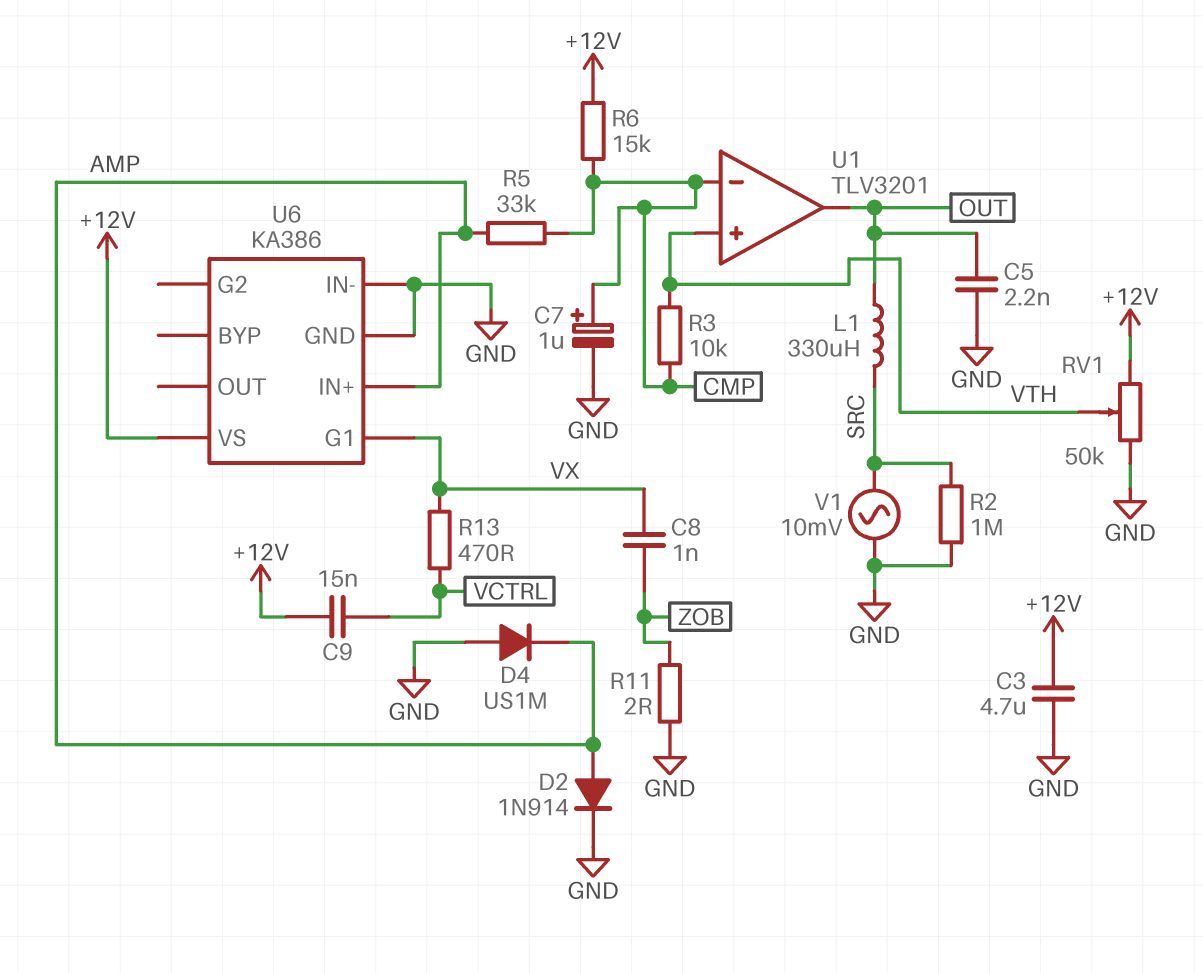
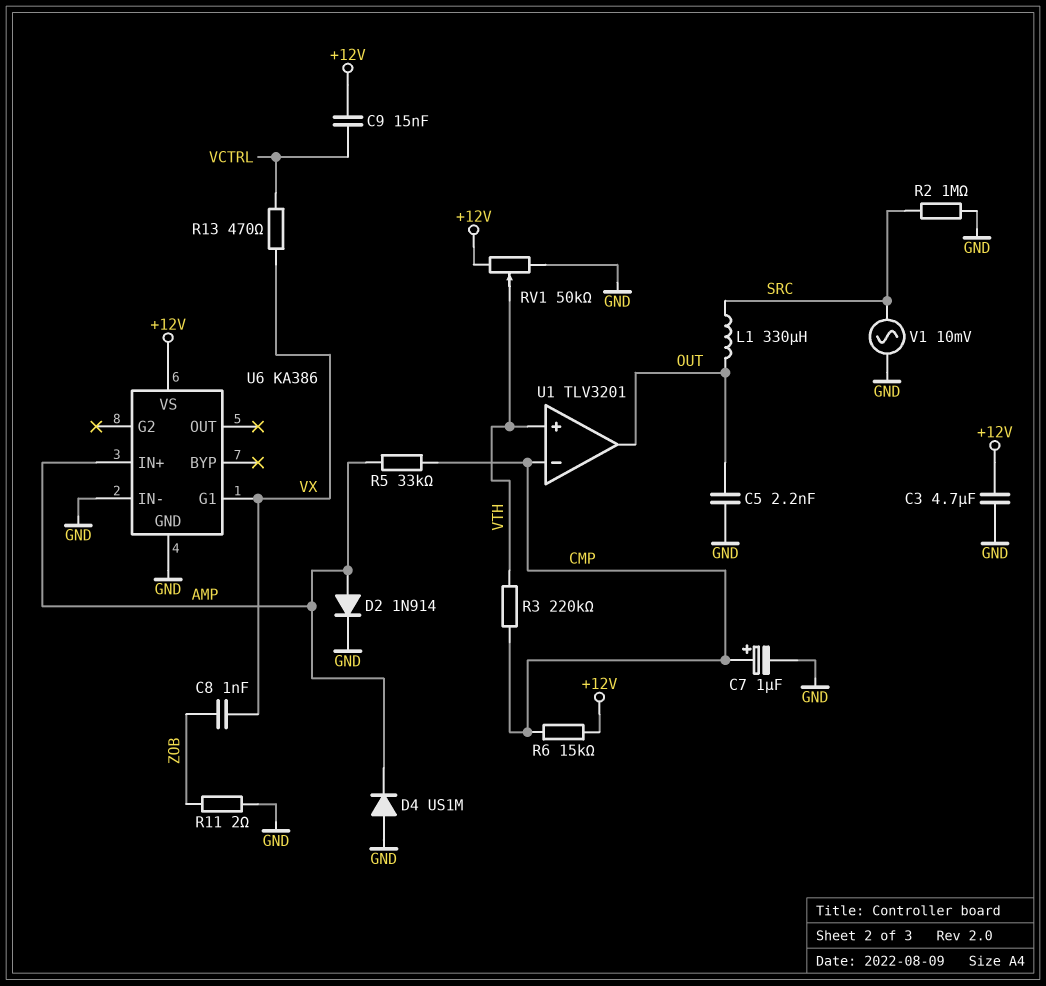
R3: 10k (CMP, VTH) -> 220k (CMP, VTH)

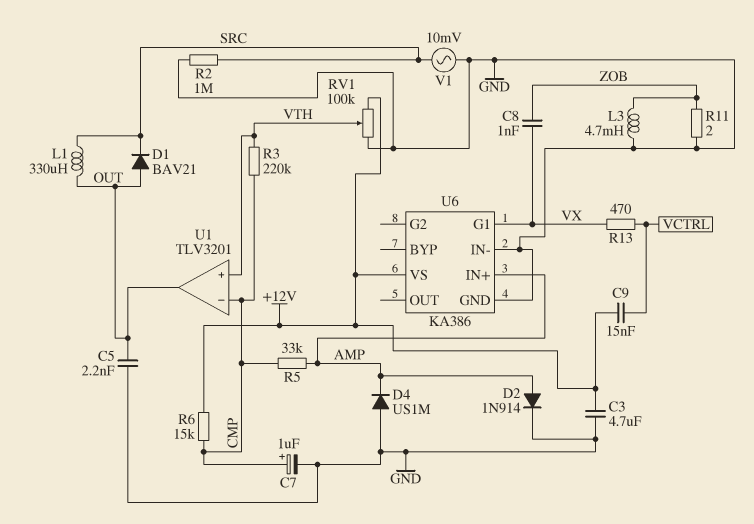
D1: none -> diode BAV21 (A OUT, K SRC)
L3: none -> 4.7mH (GND, ZOB)
RV1: 50k (+12V, GND, wiper VTH) -> 100k (+12V, GND, wiper VTH)

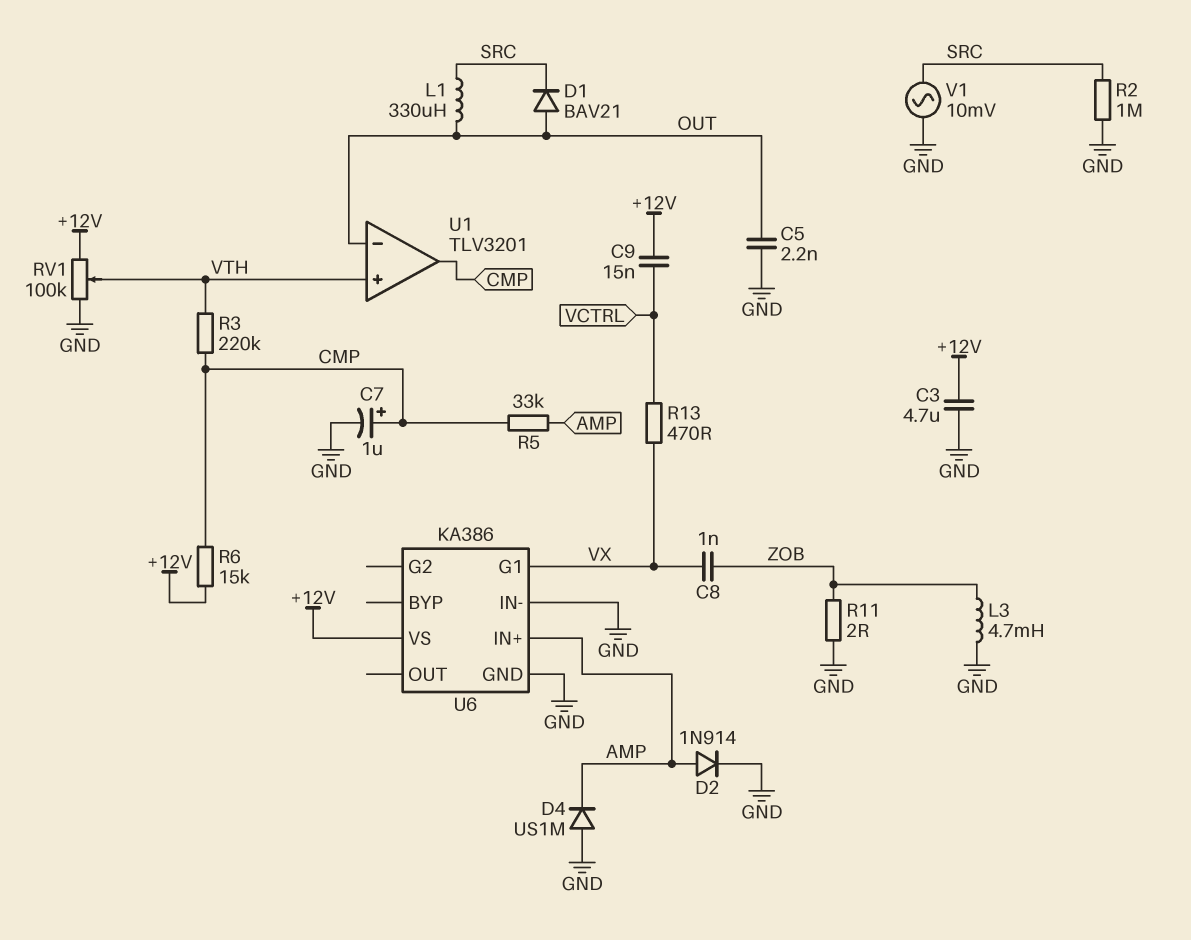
U1 pin in-: CMP -> OUT
U1 pin out: OUT -> CMP

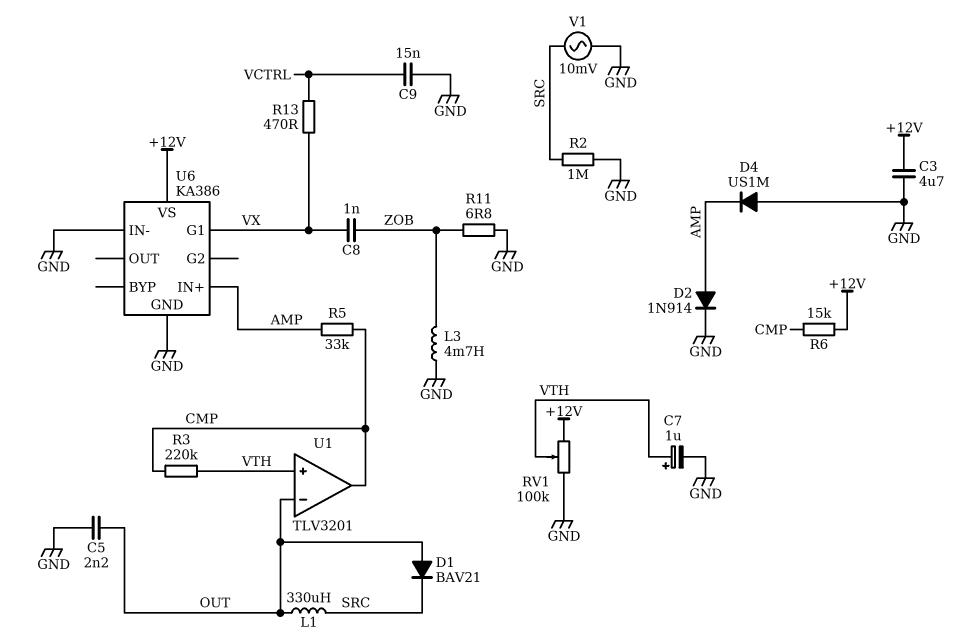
C7: 1uF (plus CMP, minus GND) -> 1uF (plus VTH, minus GND)
C9: 15nF (+12V, VCTRL) -> 15nF (GND, VCTRL)
R11: 2 (GND, ZOB) -> 6.8 (GND, ZOB)

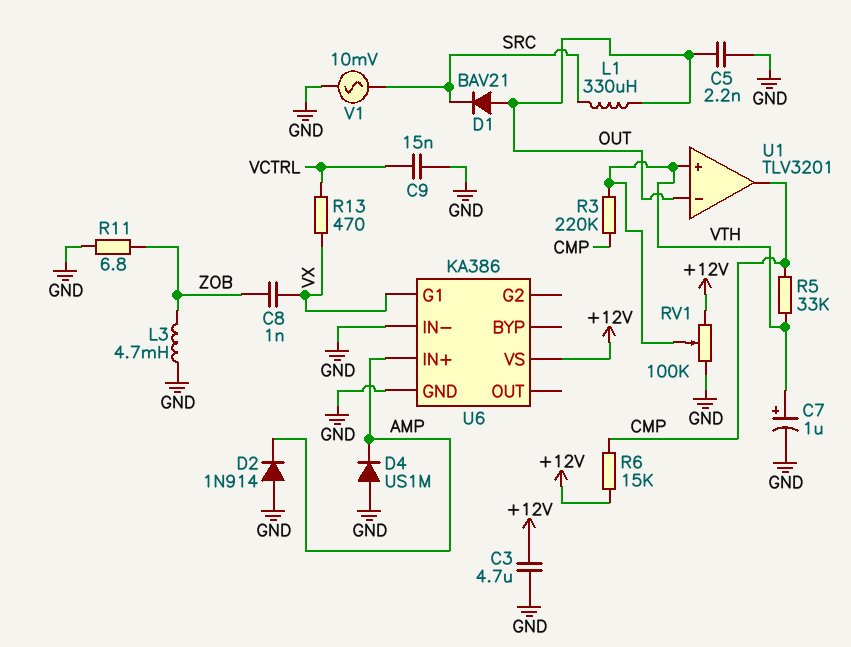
D2: diode 1N914 (A AMP, K GND) -> diode 1N914 (A GND, K AMP)
R2: 1M (GND, SRC) -> none
R5: 33k (AMP, CMP) -> 33k (CMP, VTH)

